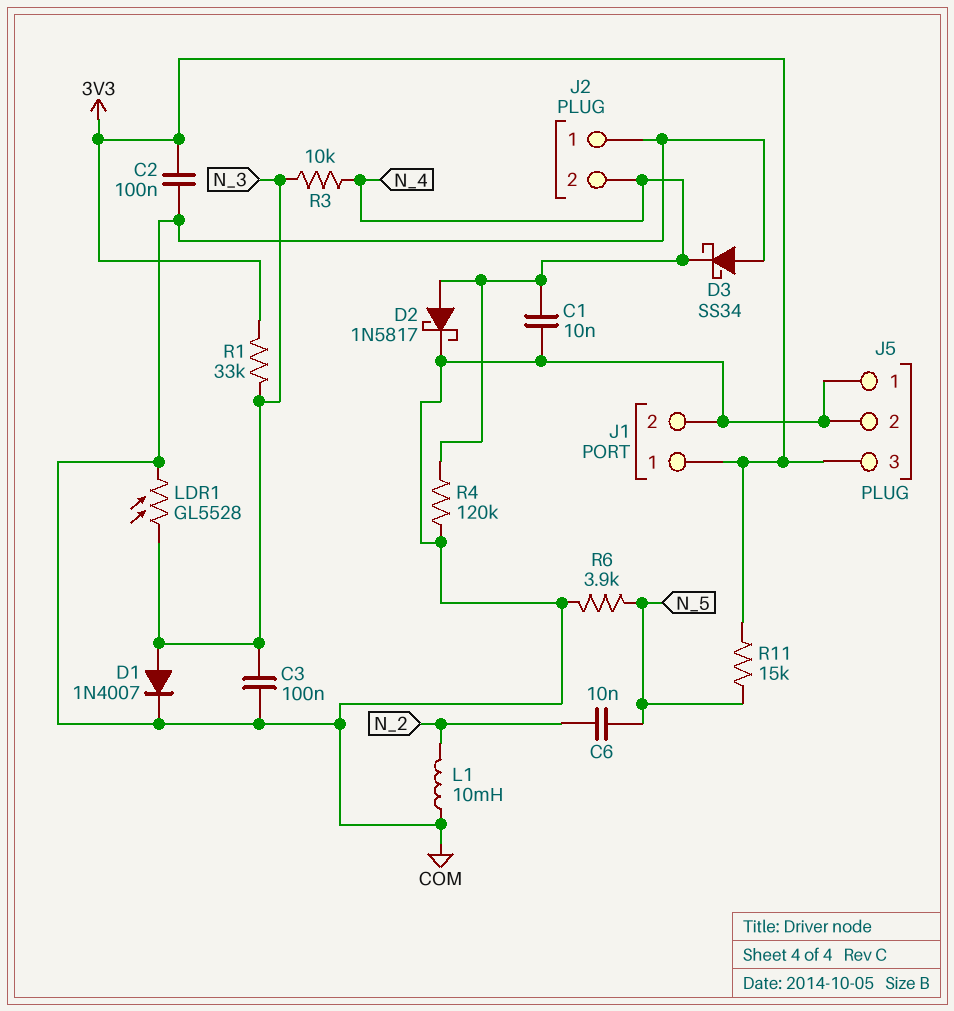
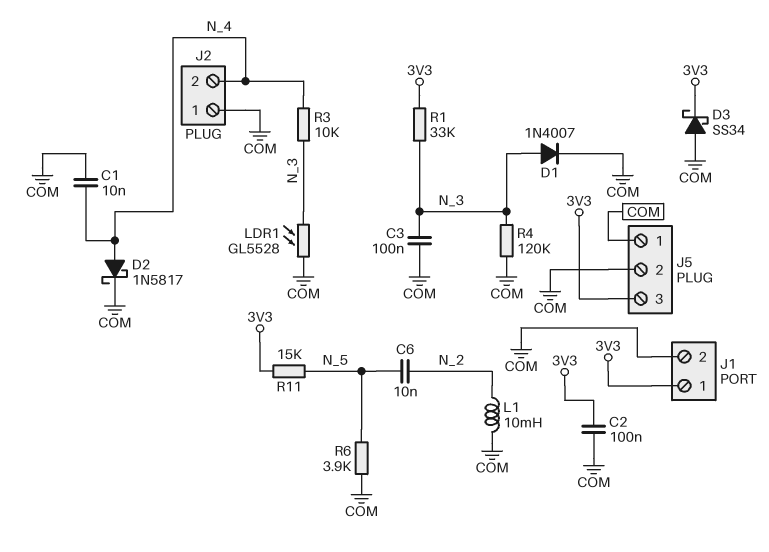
D3: schottky SS34 (A COM, K N_4) -> schottky SS34 (A COM, K 3V3)
R4: 120k (COM, N_4) -> 120k (COM, N_3)

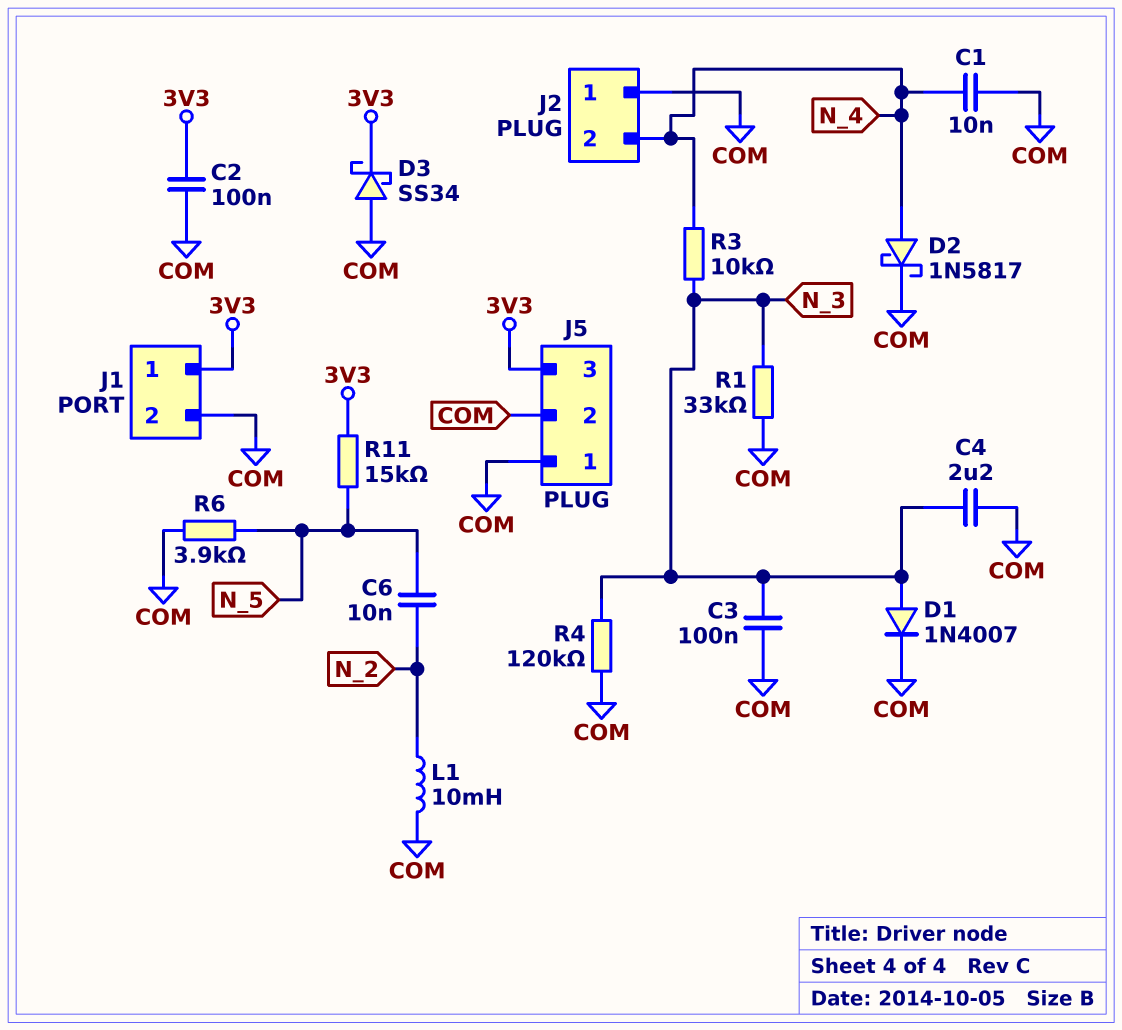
C4: none -> 2.2uF (COM, N_3)
LDR1: GL5528 (COM, N_3) -> none
R1: 33k (3V3, N_3) -> 33k (COM, N_3)

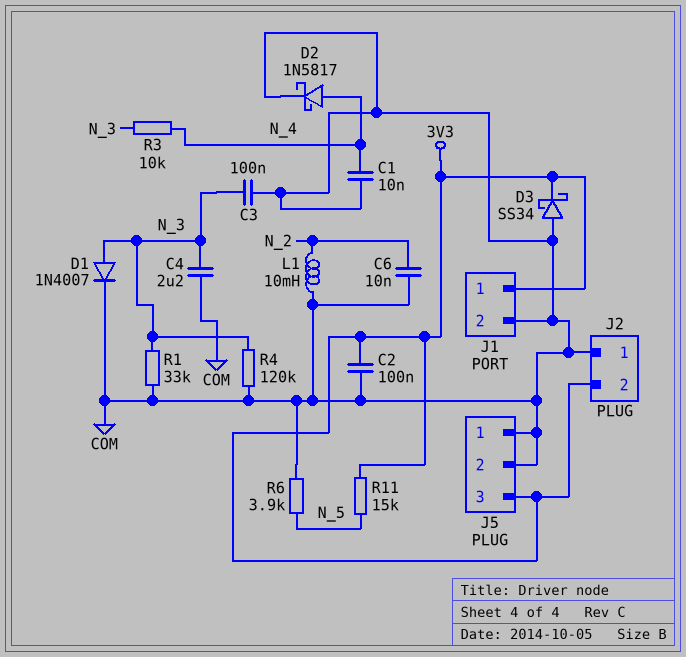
C6: 10nF (N_2, N_5) -> 10nF (COM, N_2)
J2 pin 2: N_4 -> 3V3

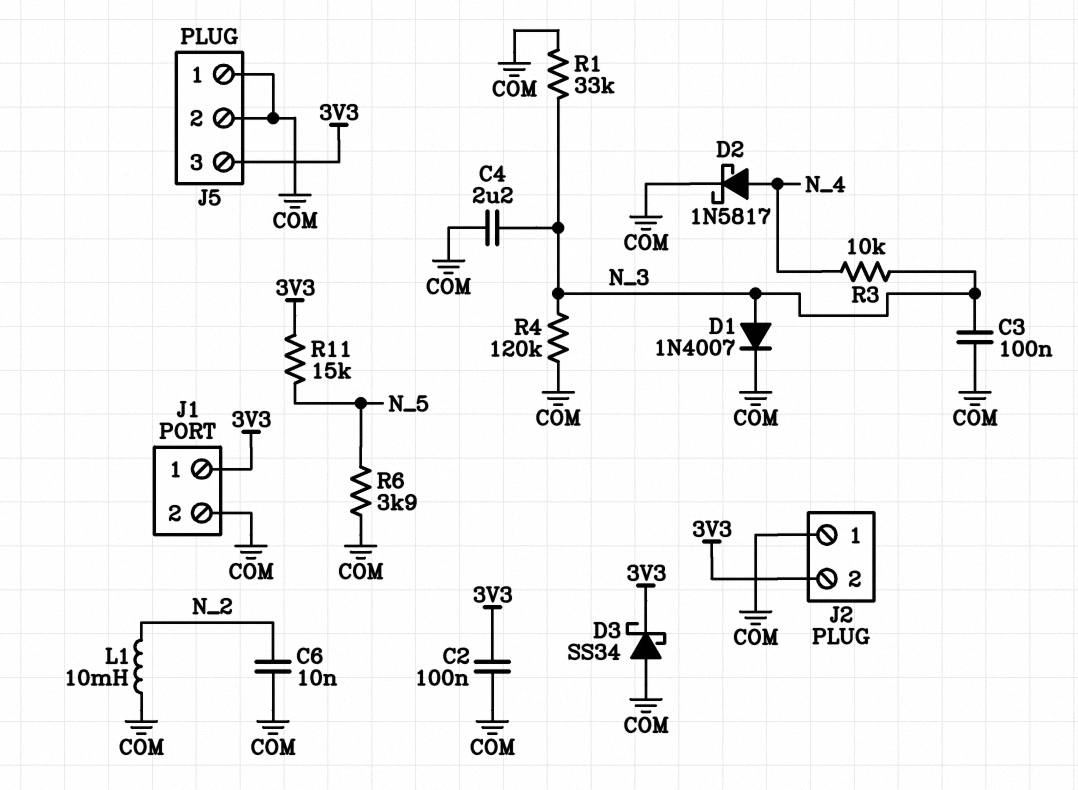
C1: 10nF (COM, N_4) -> none

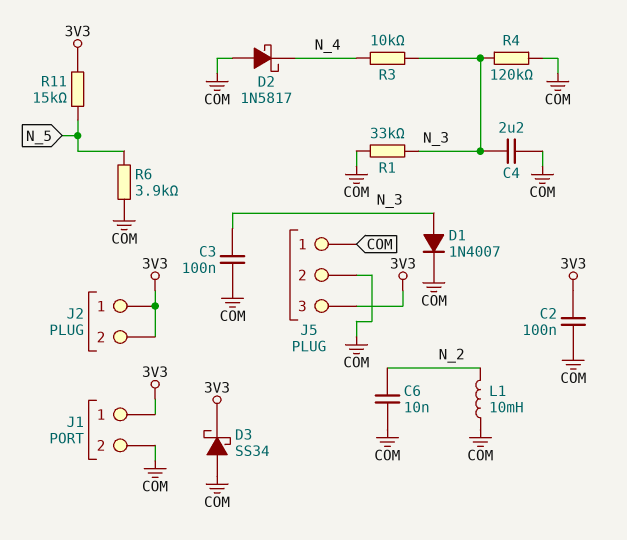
D2: schottky 1N5817 (A N_4, K COM) -> schottky 1N5817 (A COM, K N_4)
J2 pin 1: COM -> 3V3

